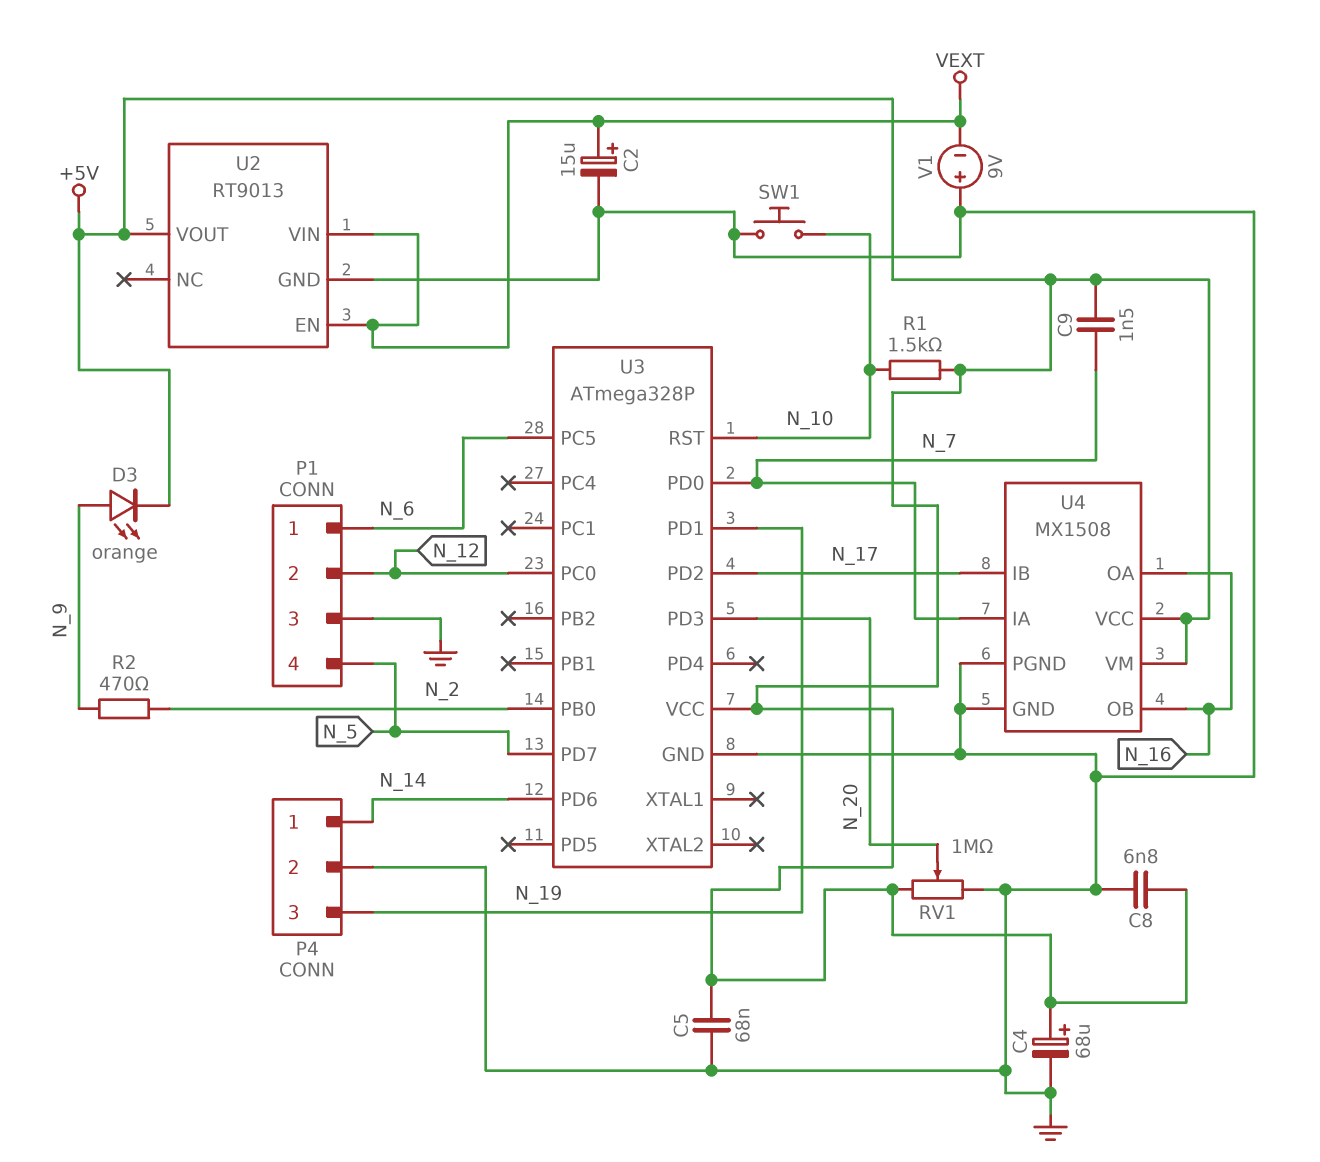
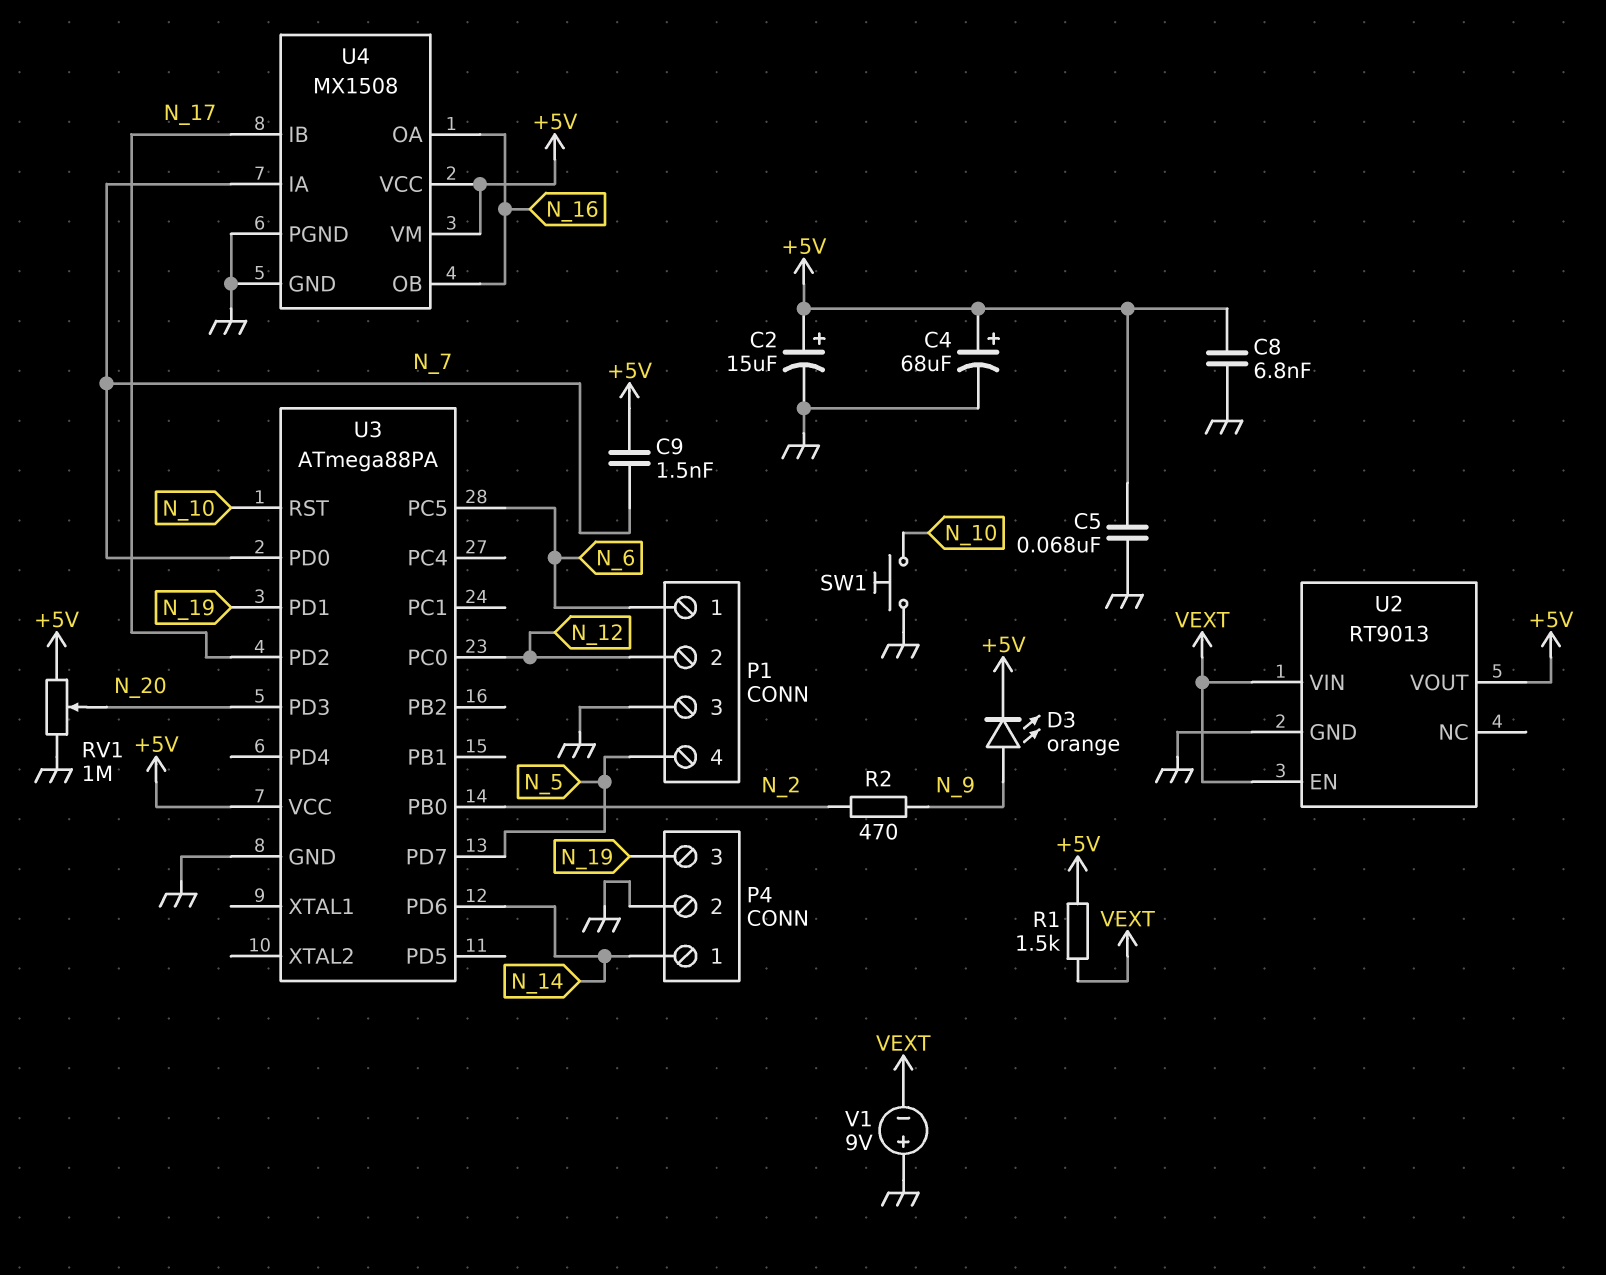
C2: 15uF (plus VEXT, minus GND) -> 15uF (plus +5V, minus GND)
R1: 1.5k (+5V, N_10) -> 1.5k (+5V, VEXT)
U3: ATmega328P -> ATmega88PA

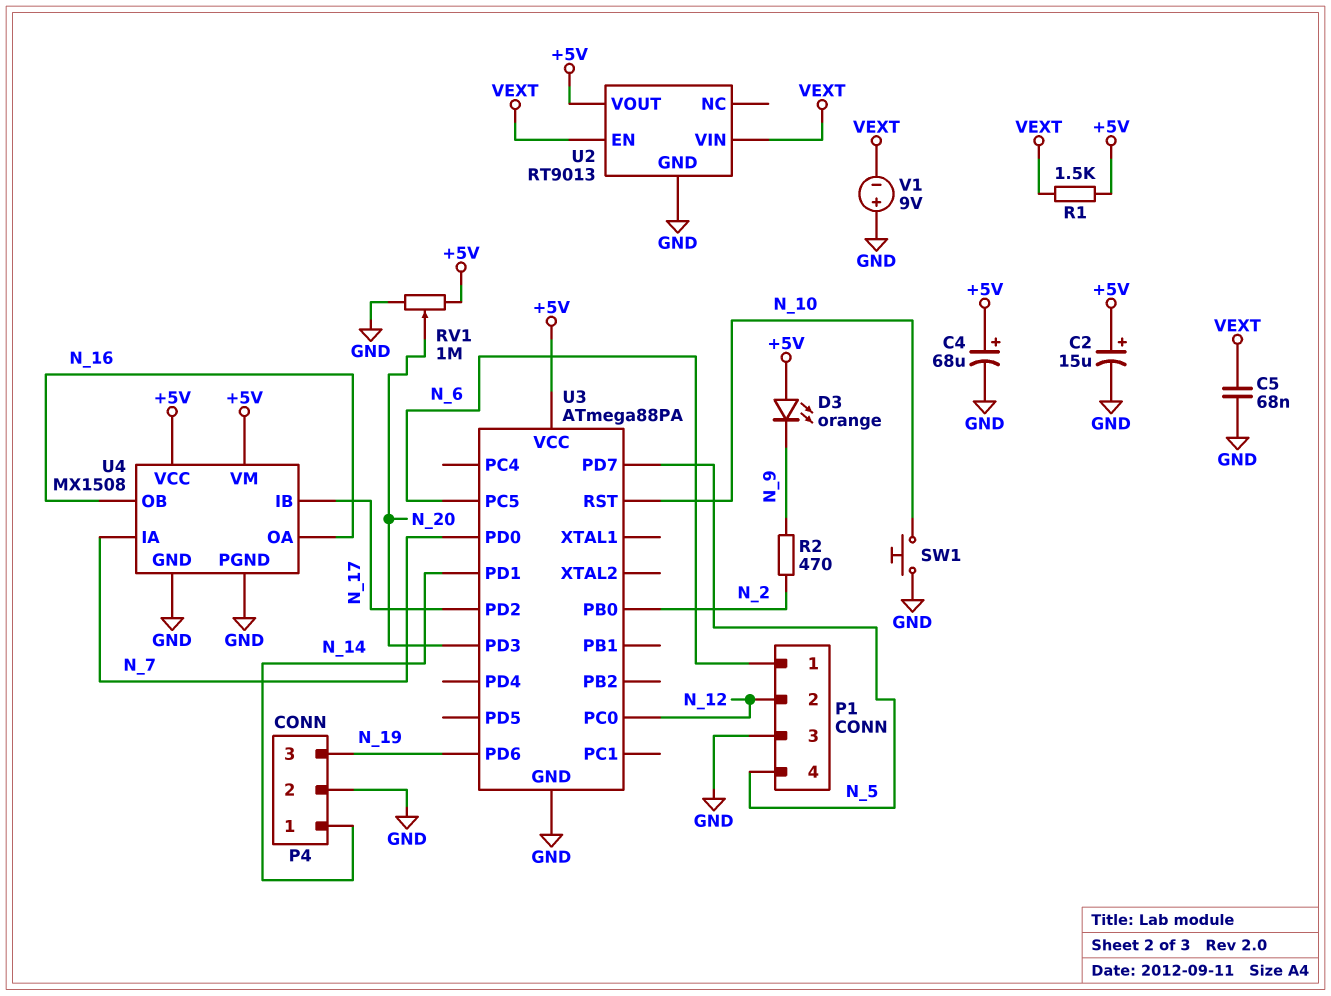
C5: 68nF (+5V, GND) -> 68nF (GND, VEXT)
C8: 6.8nF (+5V, GND) -> none
C9: 1.5nF (+5V, N_7) -> none
D3: LED orange (A N_9, K +5V) -> LED orange (A +5V, K N_9)
U3 pin PD1: N_19 -> N_14
U3 pin PD6: N_14 -> N_19

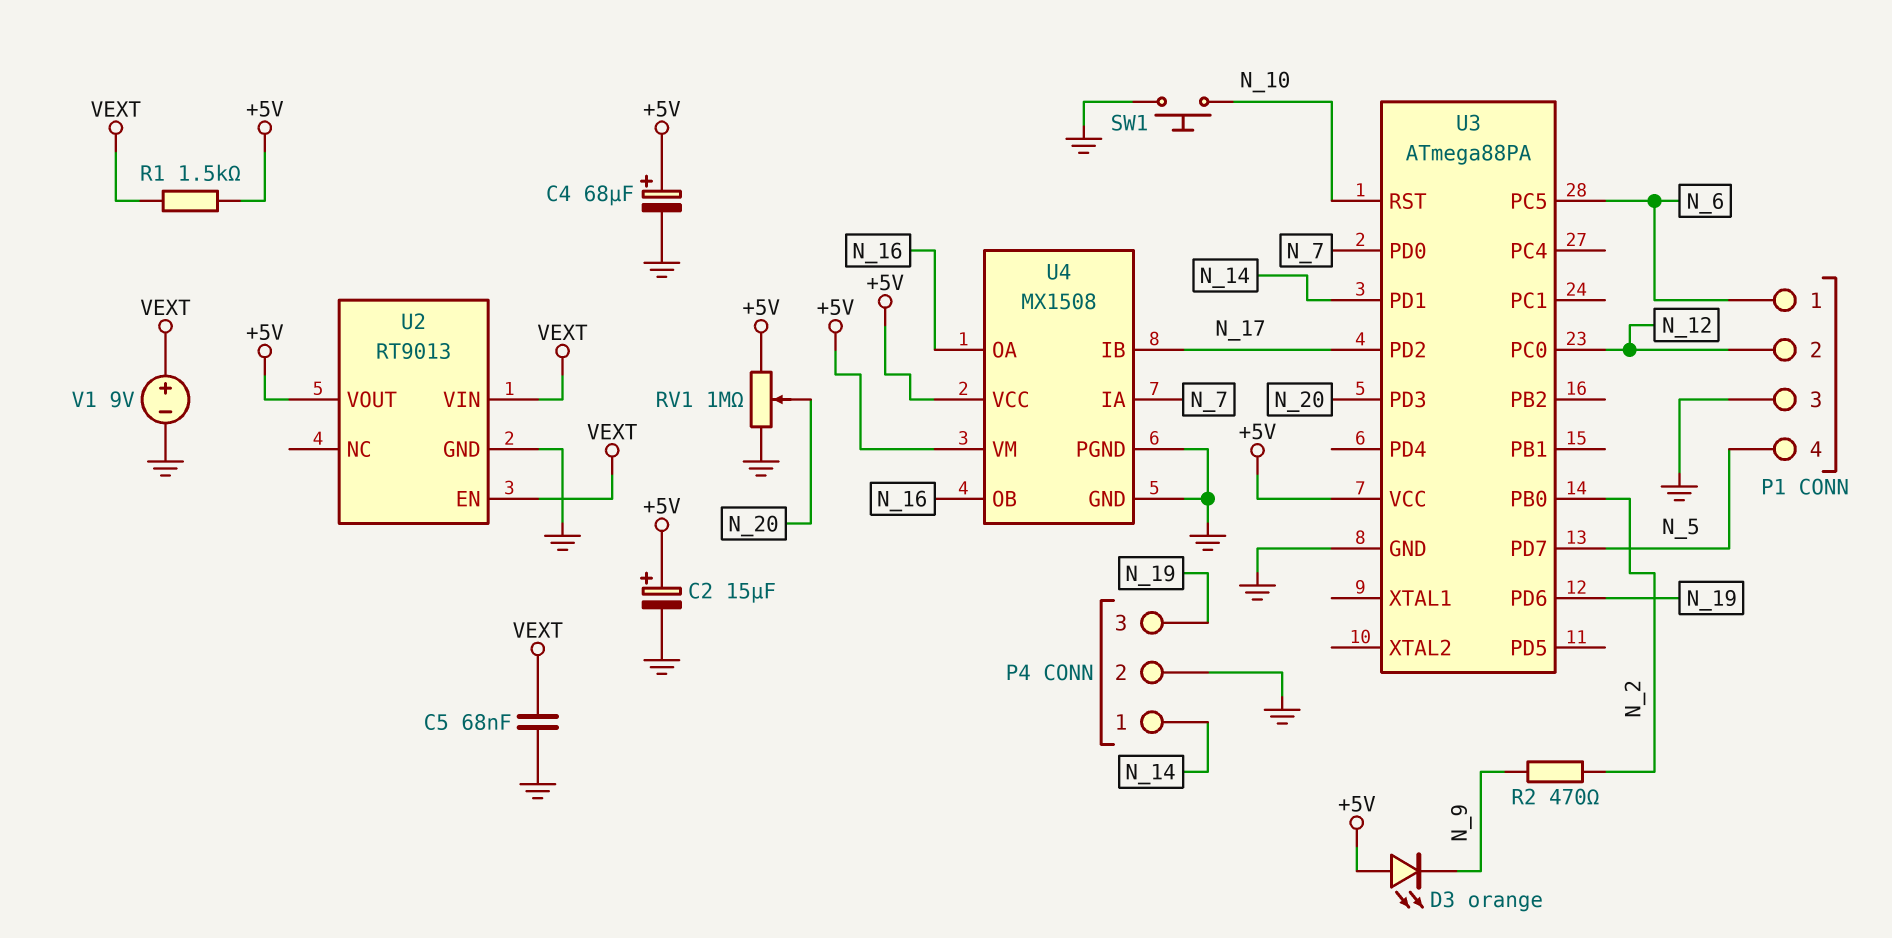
V1: 9V (plus GND, minus VEXT) -> 9V (plus VEXT, minus GND)

